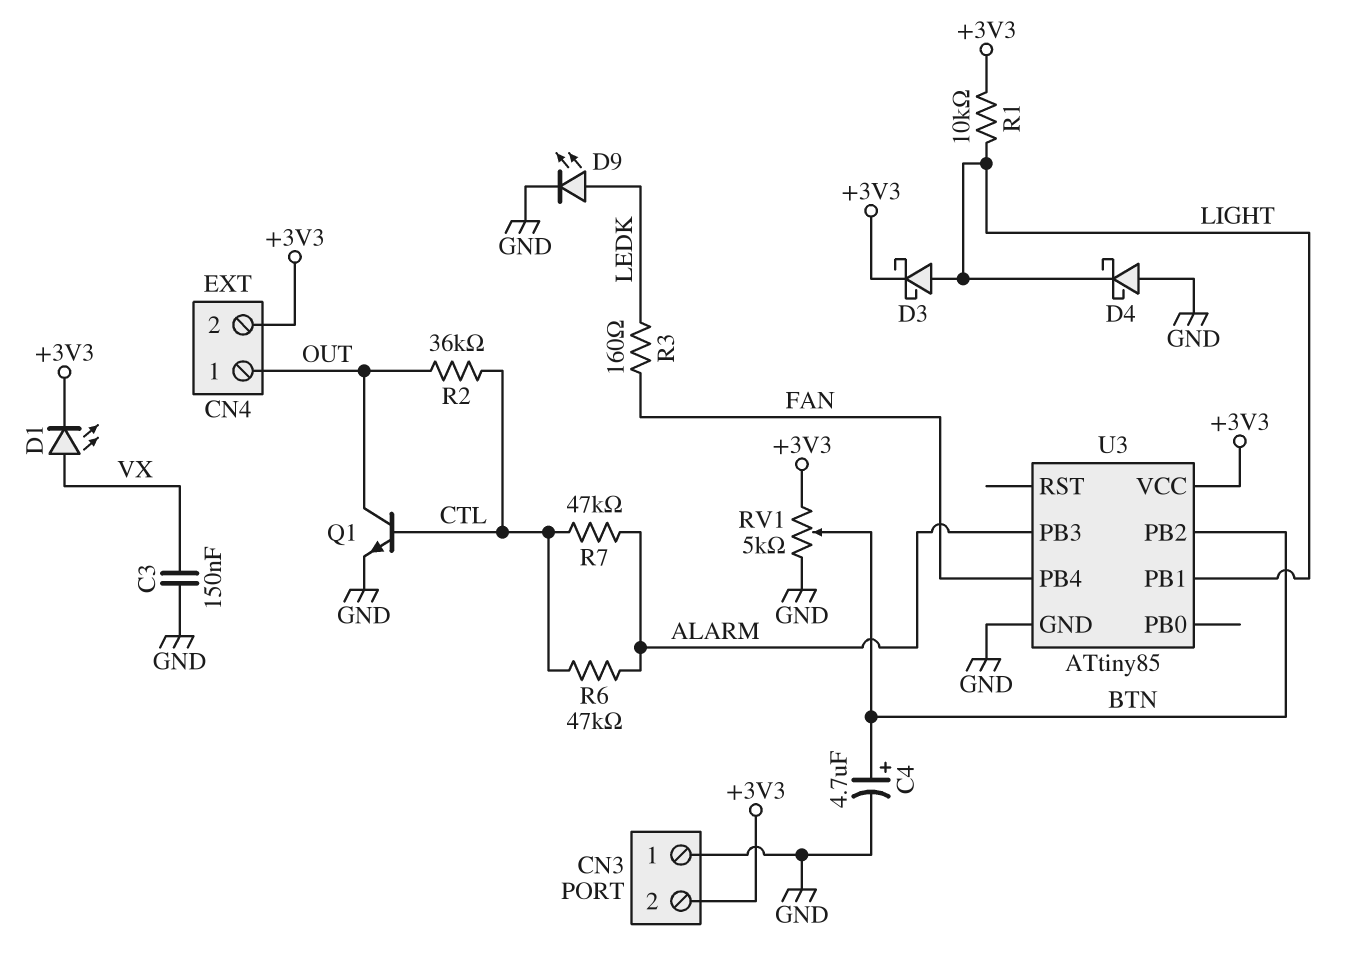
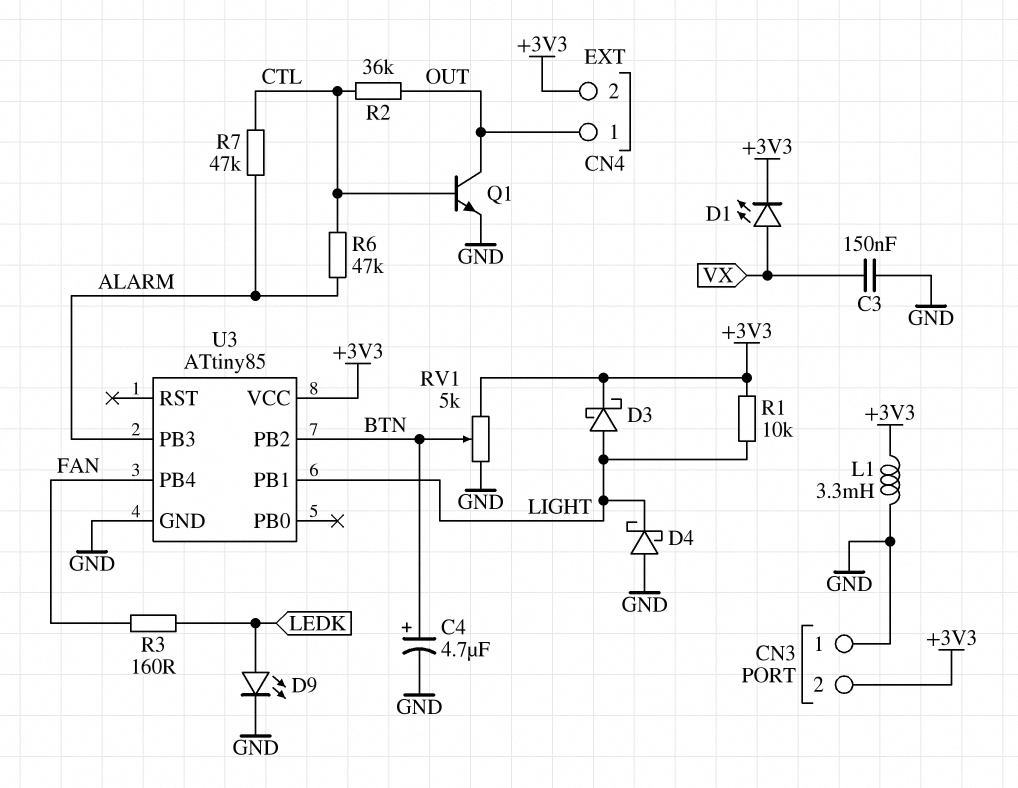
L1: none -> 3.3mH (+3V3, GND)

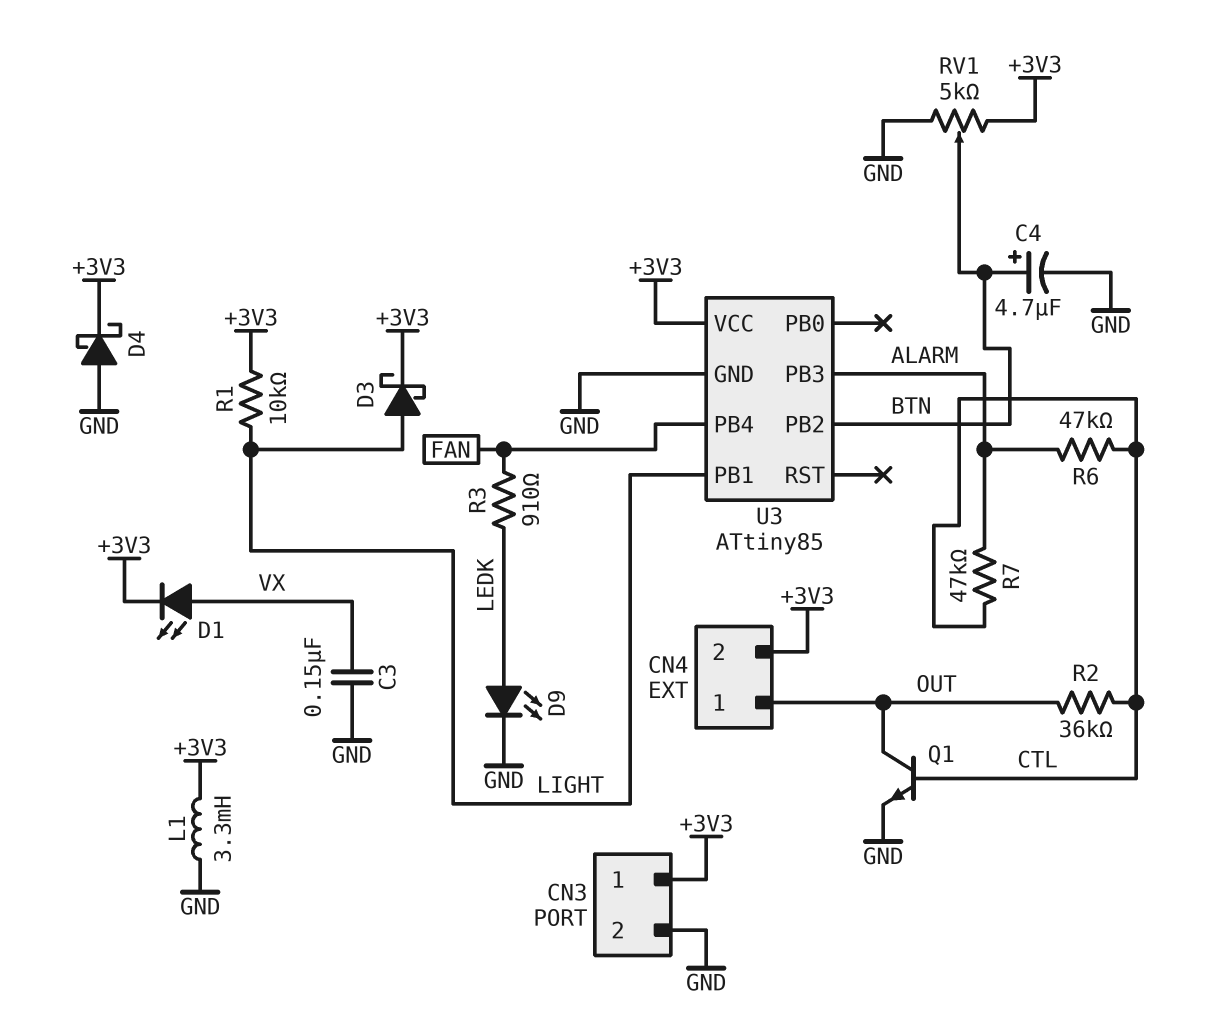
CN3 pin 1: GND -> +3V3
CN3 pin 2: +3V3 -> GND
D4: schottky (A GND, K LIGHT) -> schottky (A GND, K +3V3)
R3: 160 (FAN, LEDK) -> 910 (FAN, LEDK)

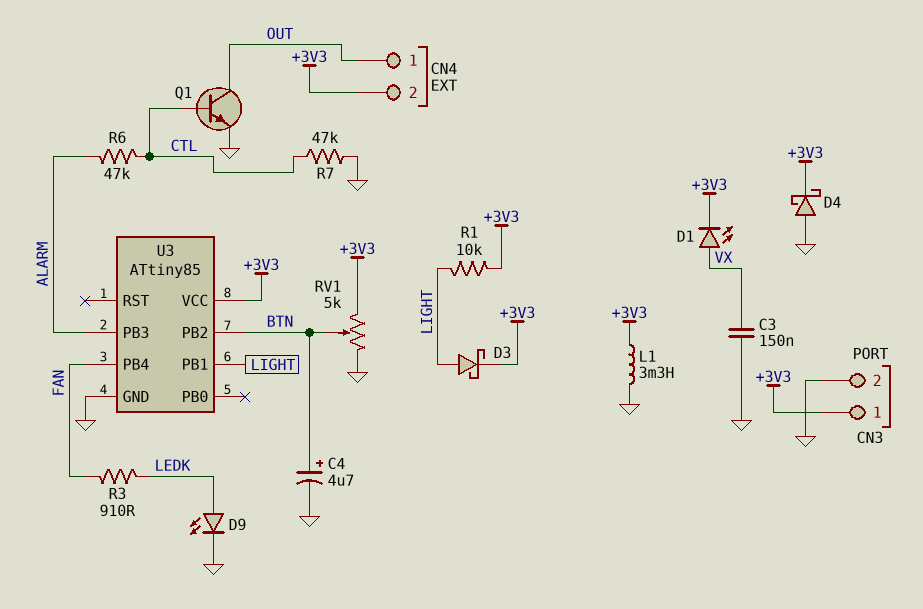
R2: 36k (CTL, OUT) -> none
R7: 47k (ALARM, CTL) -> 47k (CTL, GND)

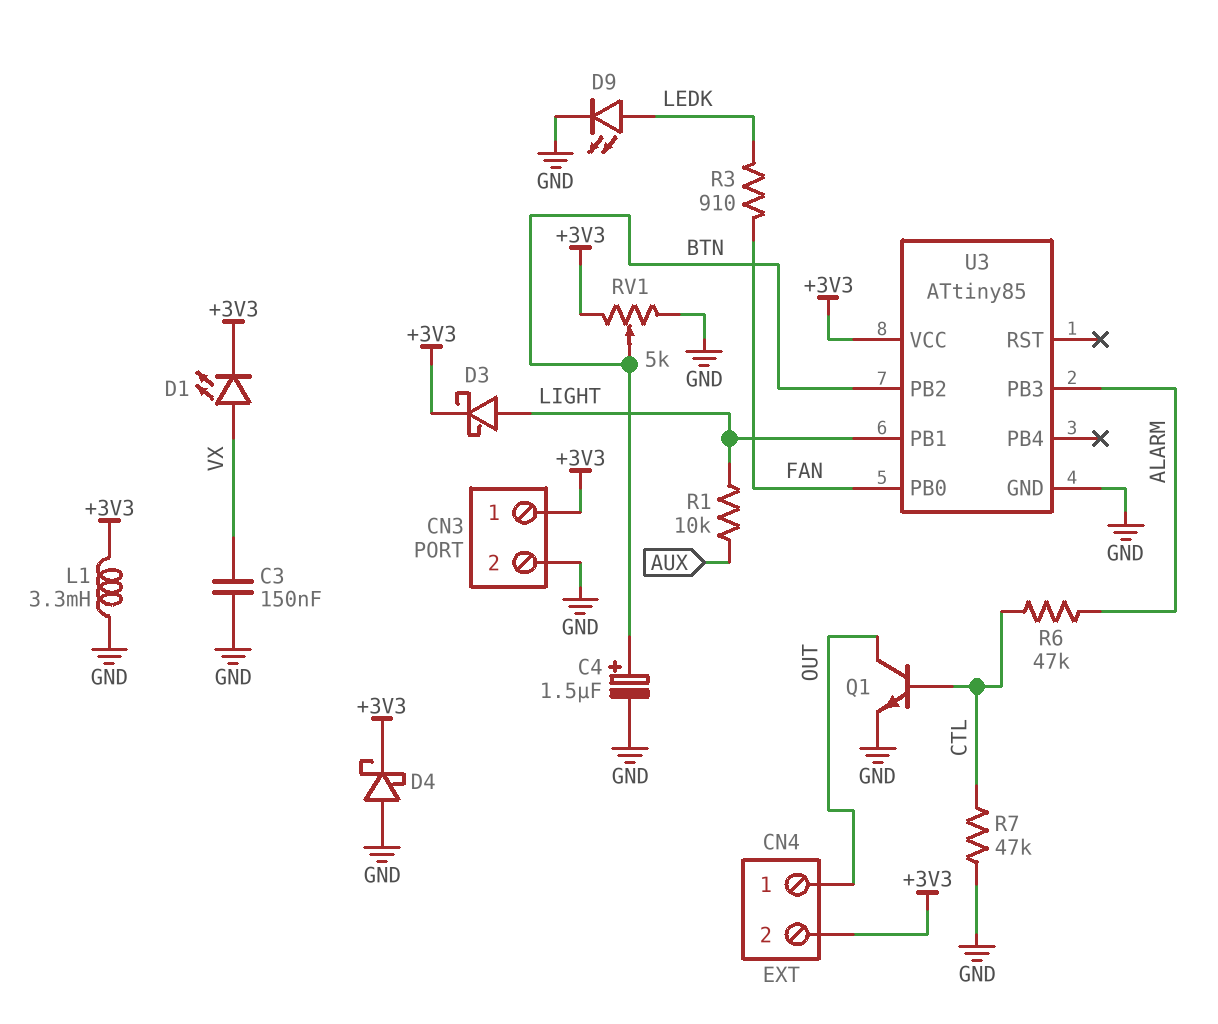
C4: 4.7uF (plus BTN, minus GND) -> 1.5uF (plus BTN, minus GND)
R1: 10k (+3V3, LIGHT) -> 10k (AUX, LIGHT)
U3 pin PB0: none -> FAN
U3 pin PB4: FAN -> none

